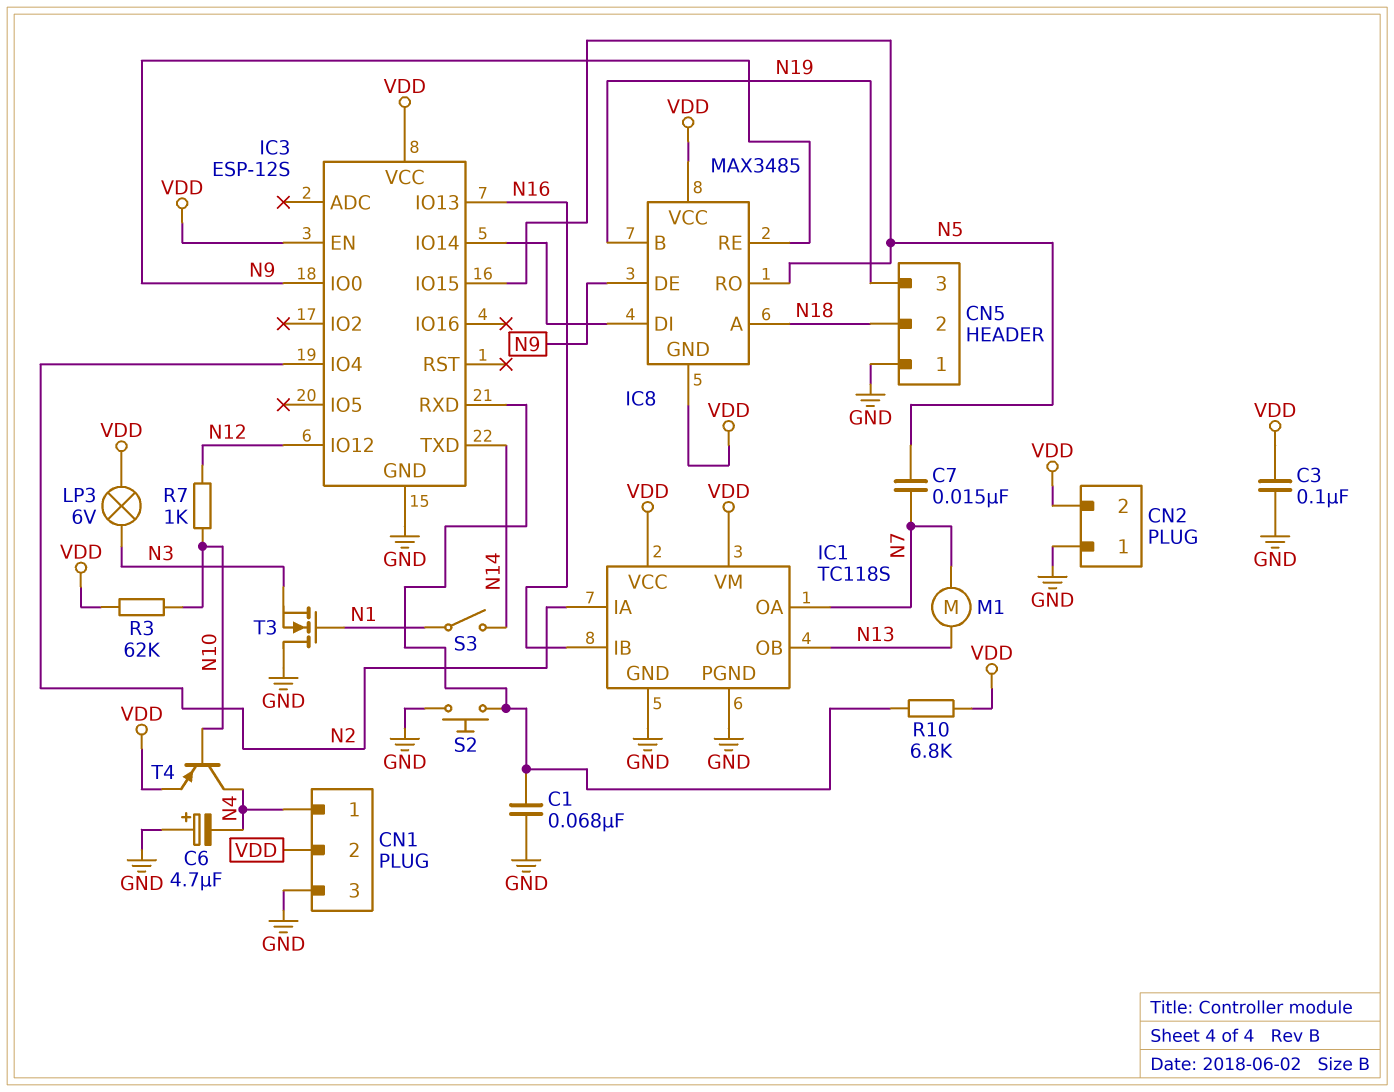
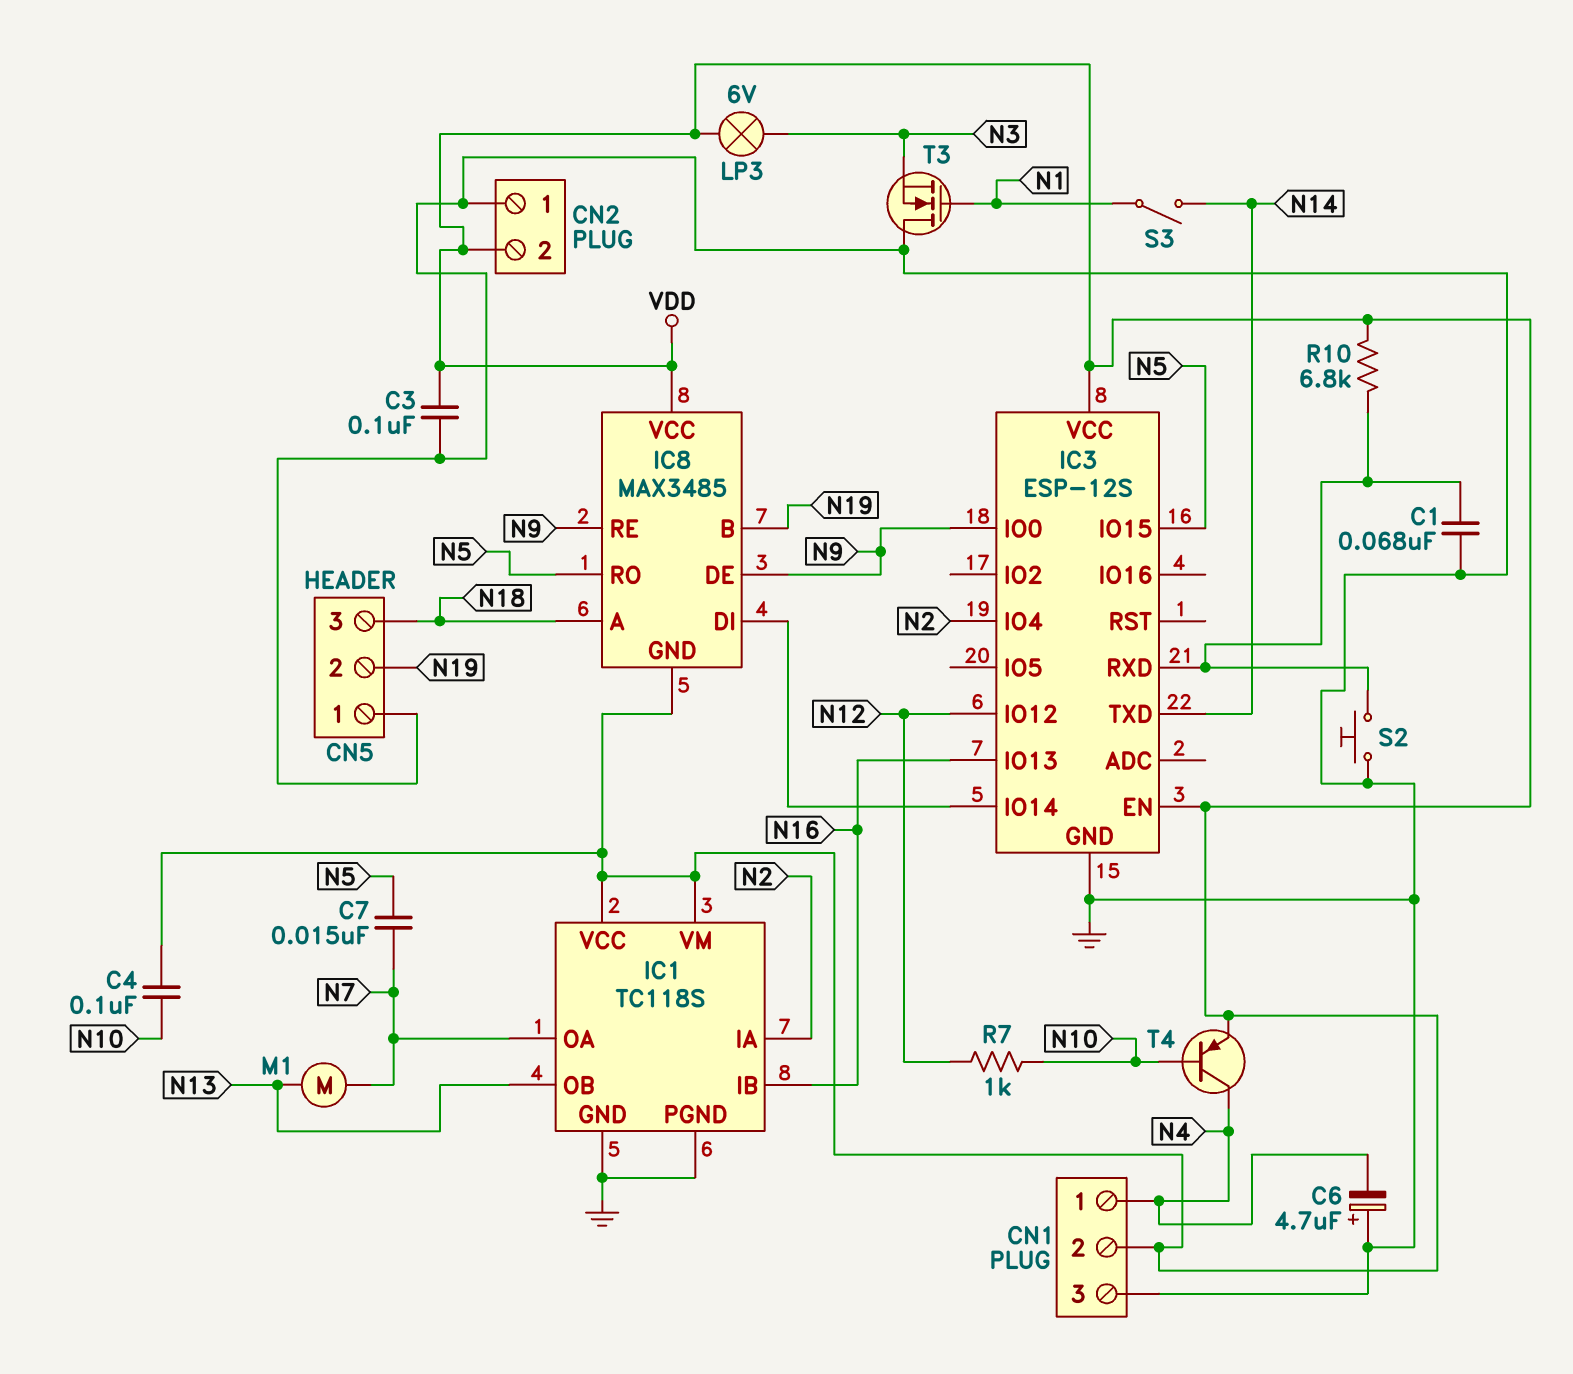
C4: none -> 100nF (N10, VDD)
CN5 pin 2: N18 -> N19
CN5 pin 3: N19 -> N18
R3: 62k (N10, VDD) -> none

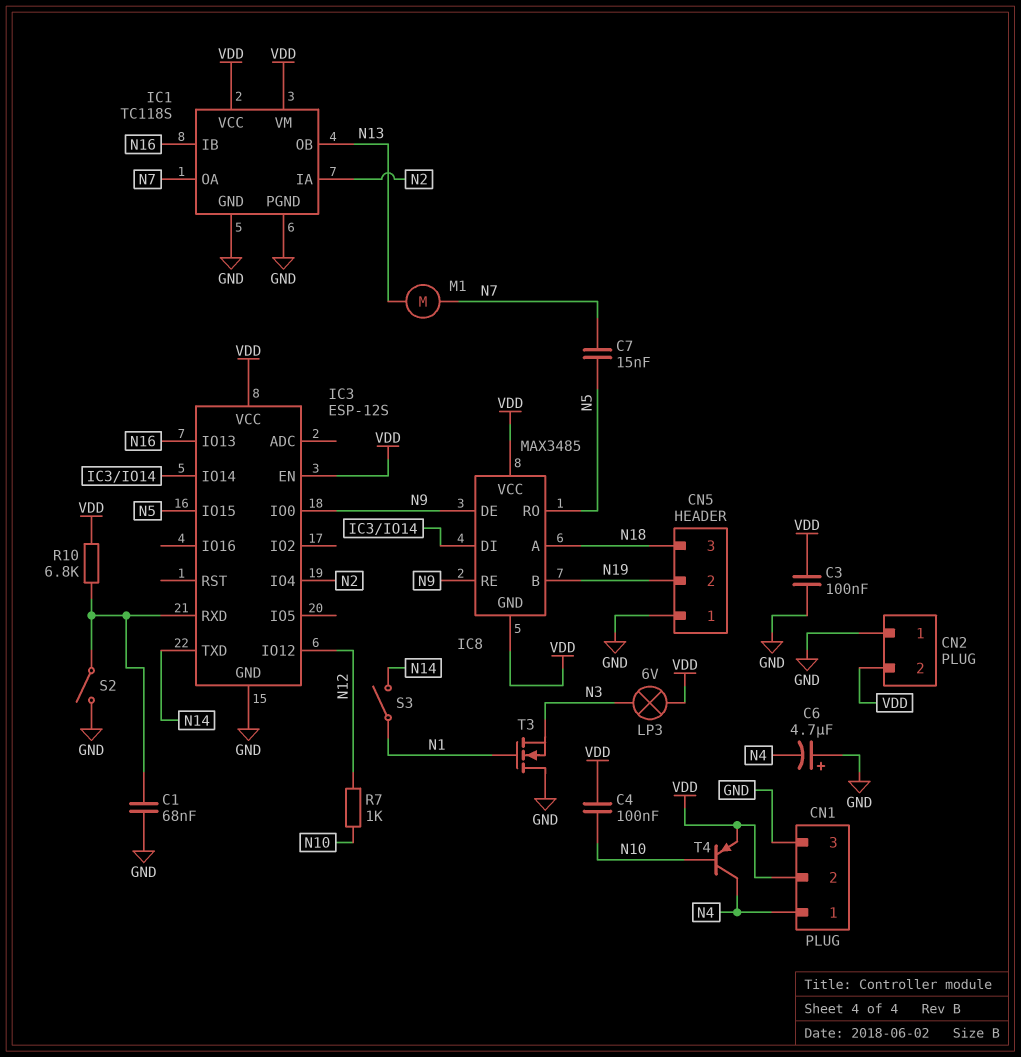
S2: button (GND, IC3/RXD) -> switch (GND, IC3/RXD)

